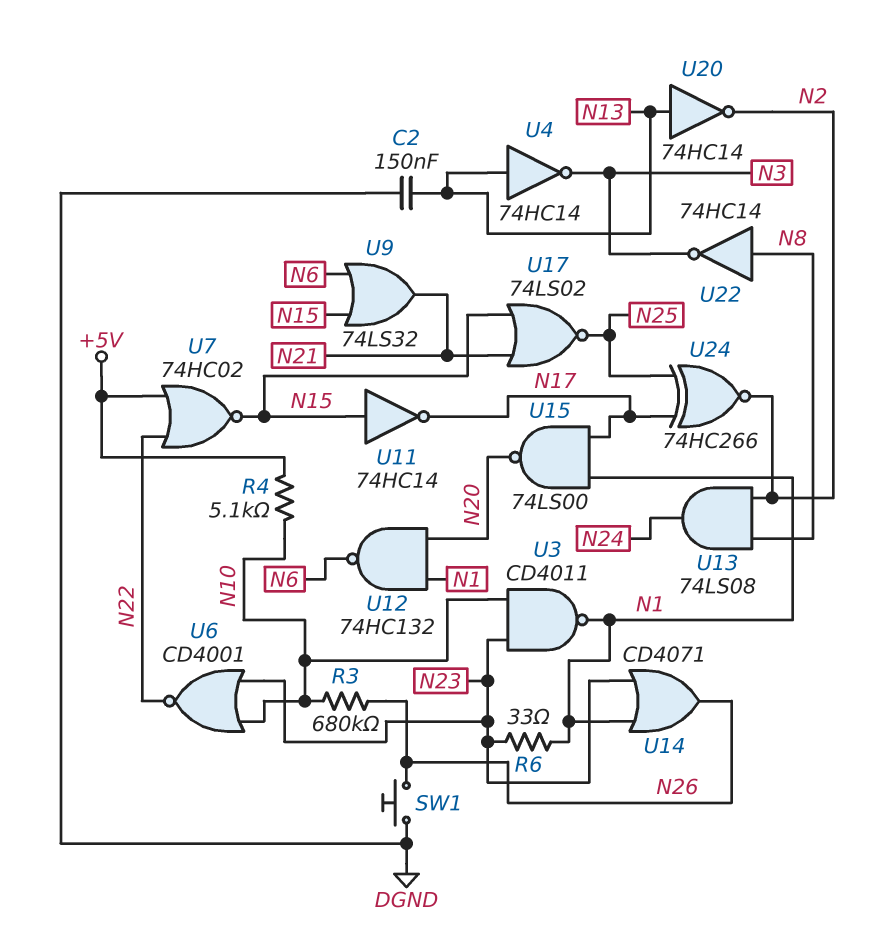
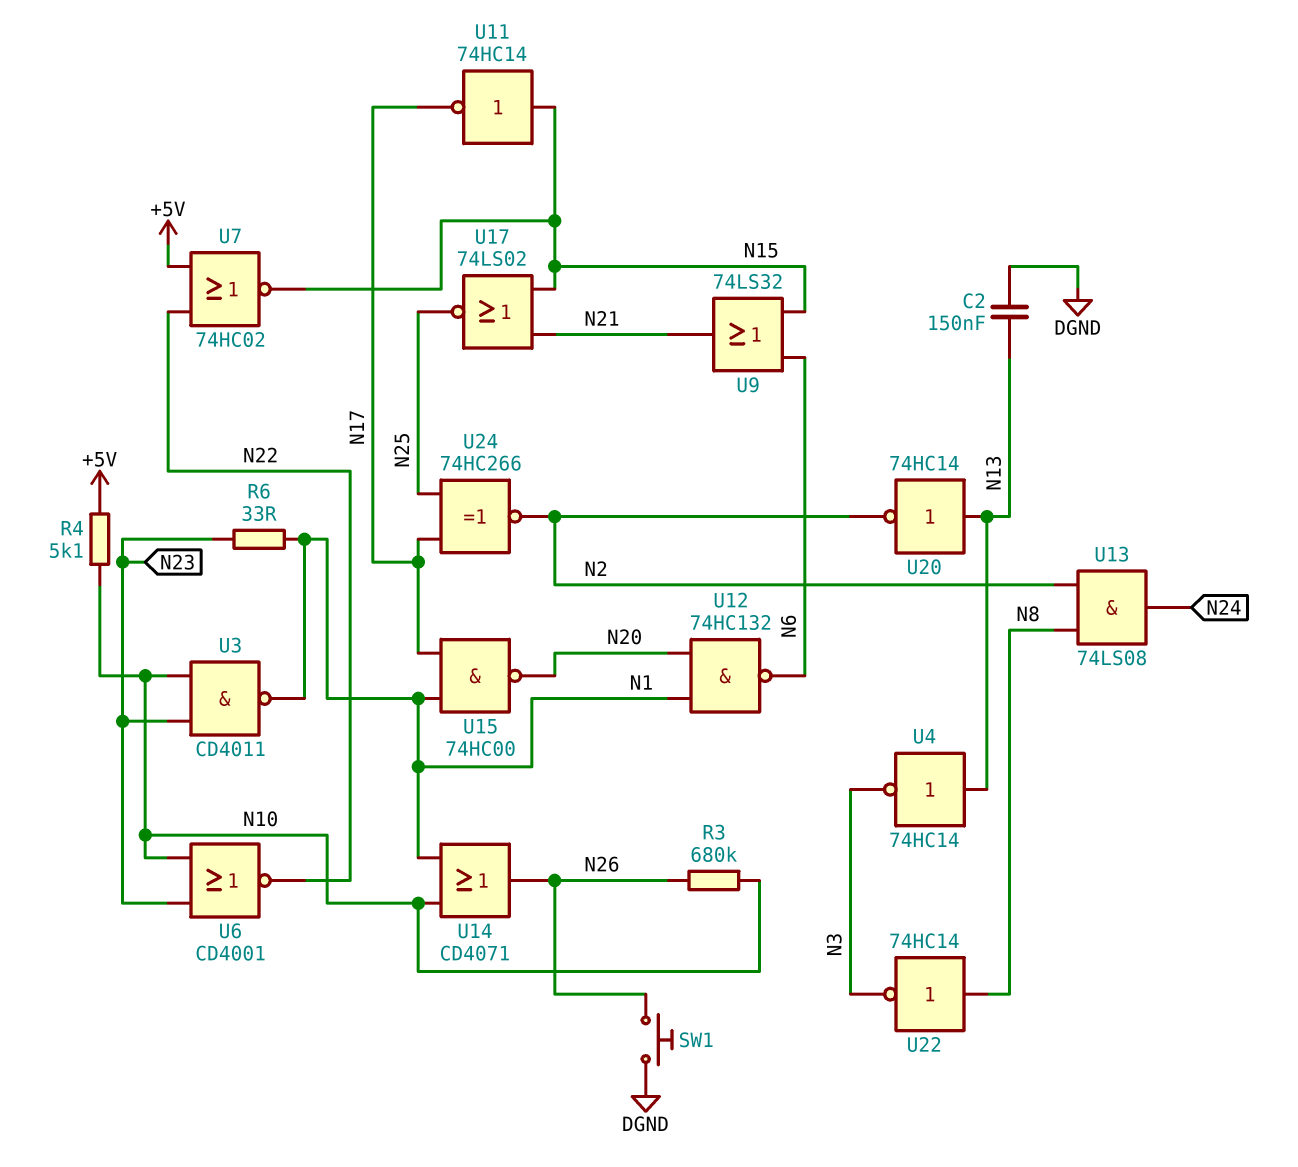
U14: OR CD4071 (in N1, in N23, out N26) -> OR CD4071 (in N1, in N10, out N26)
U15: NAND 74LS00 (in N1, in N17, out N20) -> NAND 74HC00 (in N1, in N17, out N20)

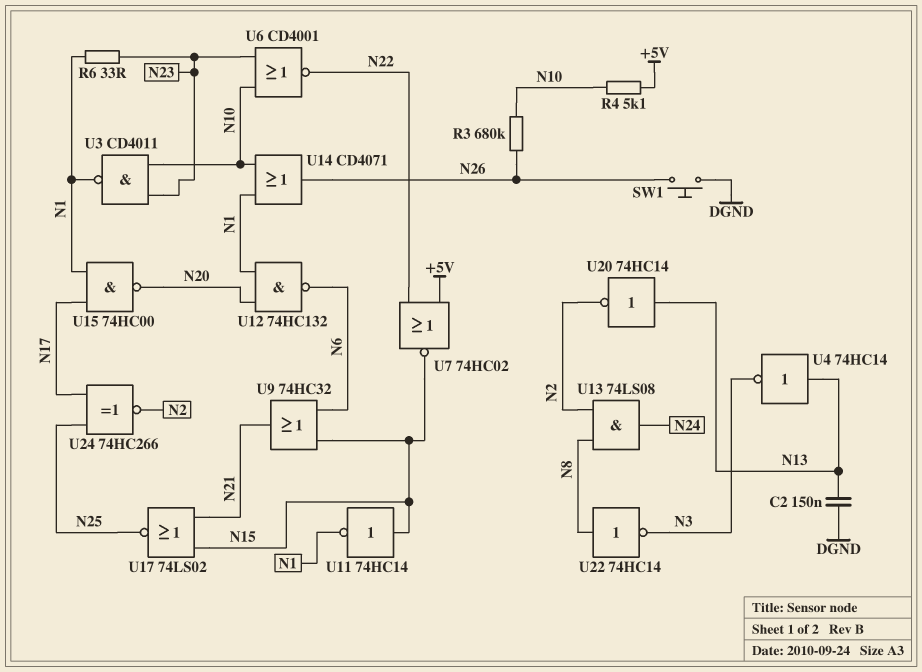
U9: OR 74LS32 (in N6, in N15, out N21) -> OR 74HC32 (in N6, in N15, out N21)
U11: NOT 74HC14 (in N15, out N17) -> NOT 74HC14 (in N15, out N1)

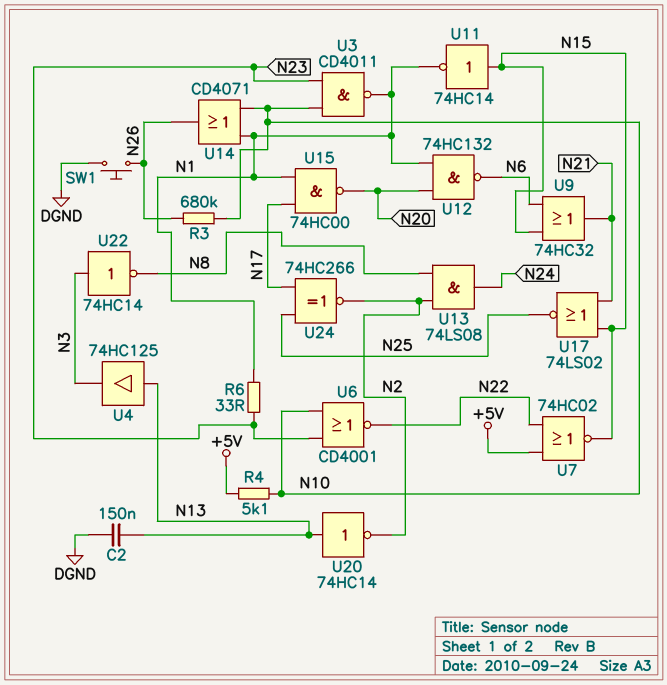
U4: NOT 74HC14 (in N13, out N3) -> buffer 74HC125 (in N13, out N3)
U22: NOT 74HC14 (in N8, out N3) -> NOT 74HC14 (in N3, out N8)

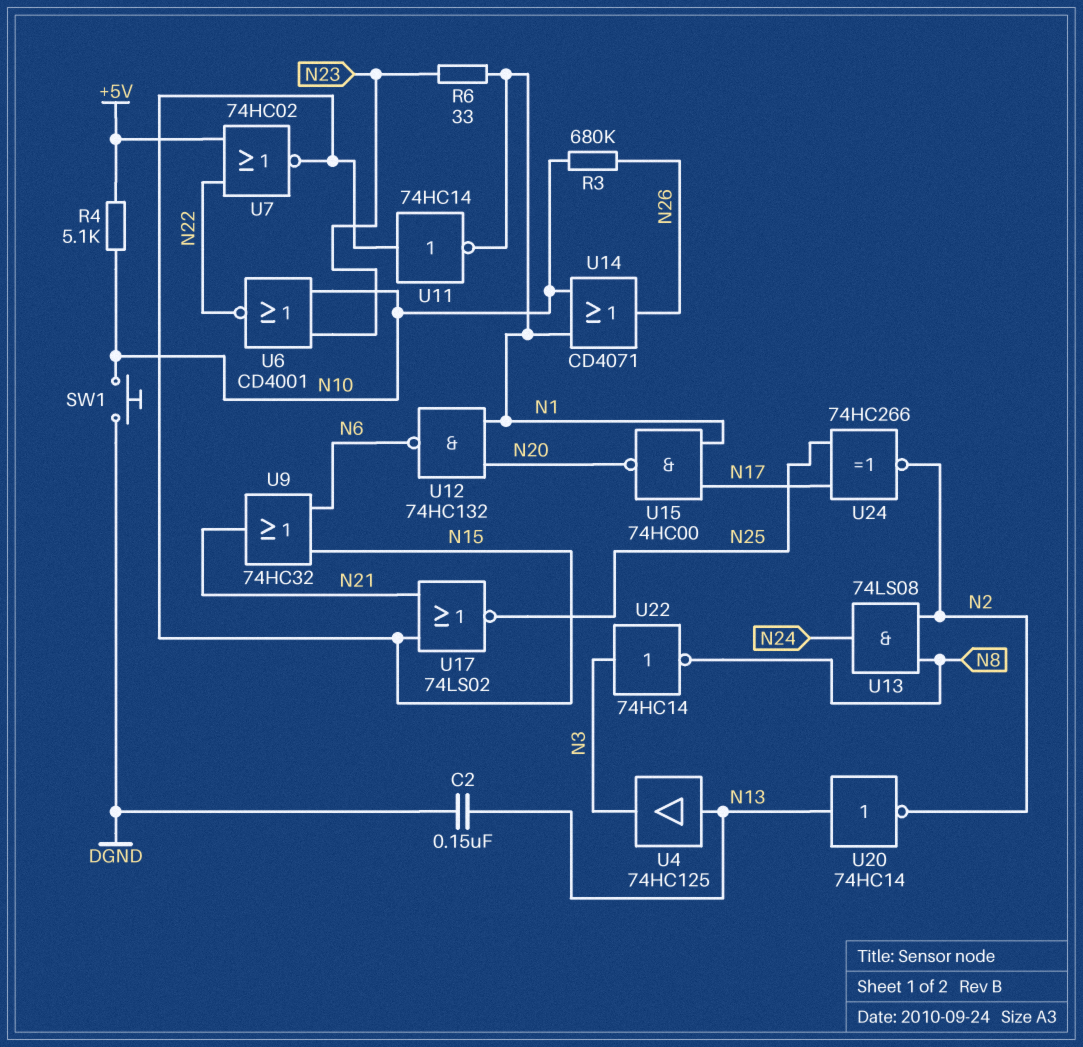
SW1: button (DGND, N26) -> button (DGND, N10)
U3: NAND CD4011 (in N10, in N23, out N1) -> none

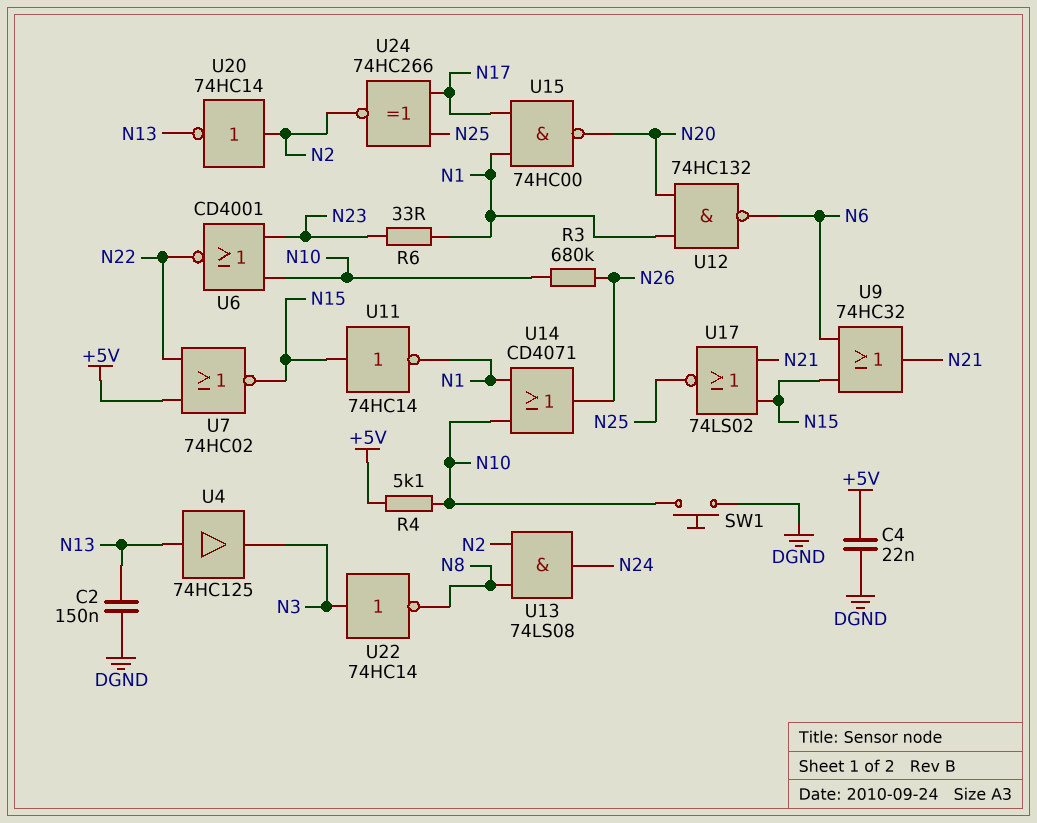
C4: none -> 22nF (+5V, DGND)
U20: NOT 74HC14 (in N13, out N2) -> NOT 74HC14 (in N2, out N13)

